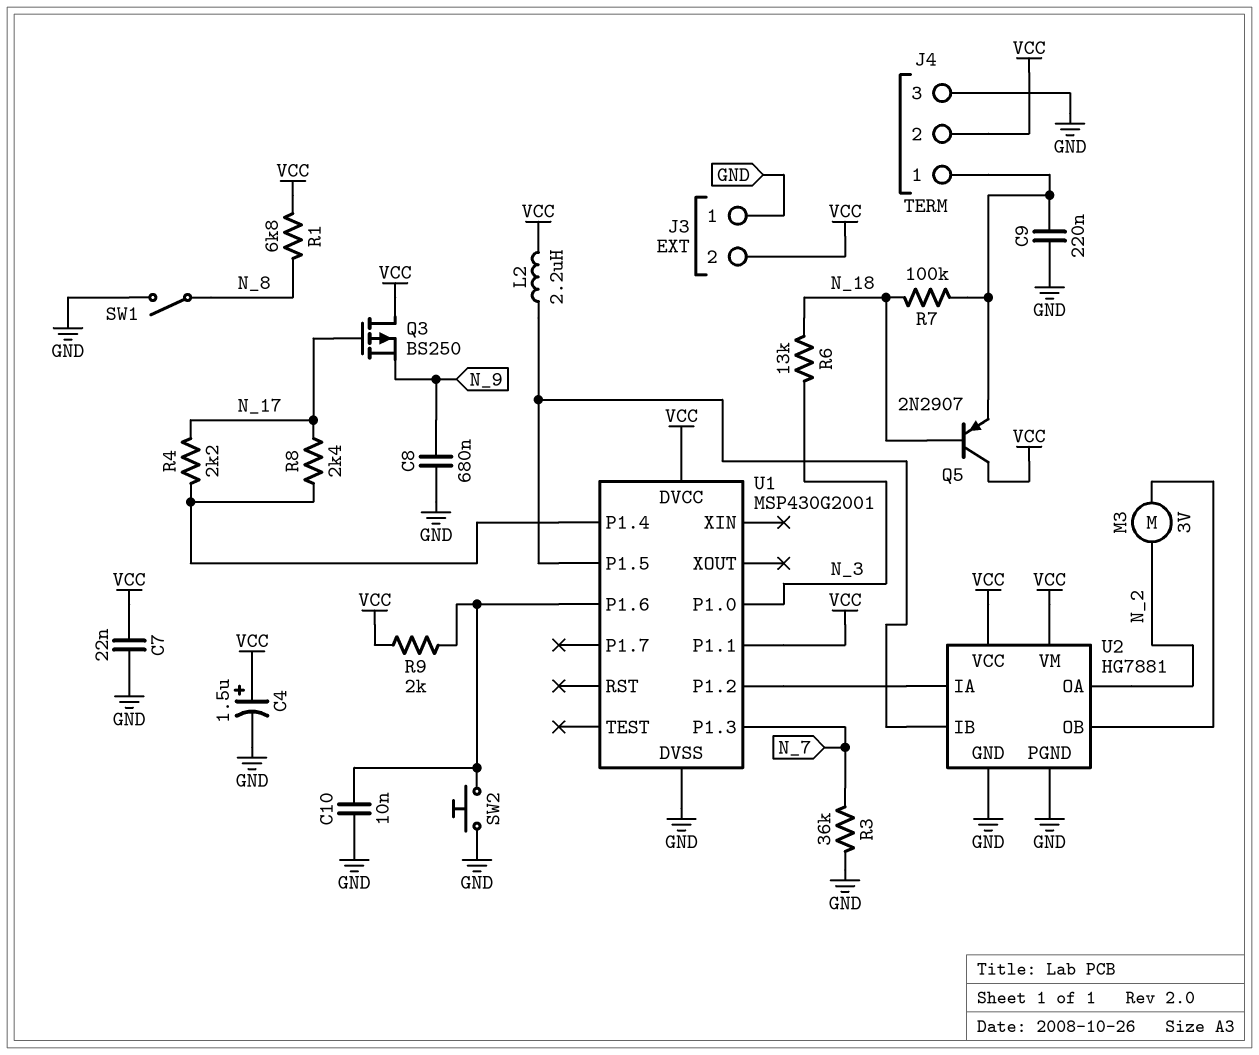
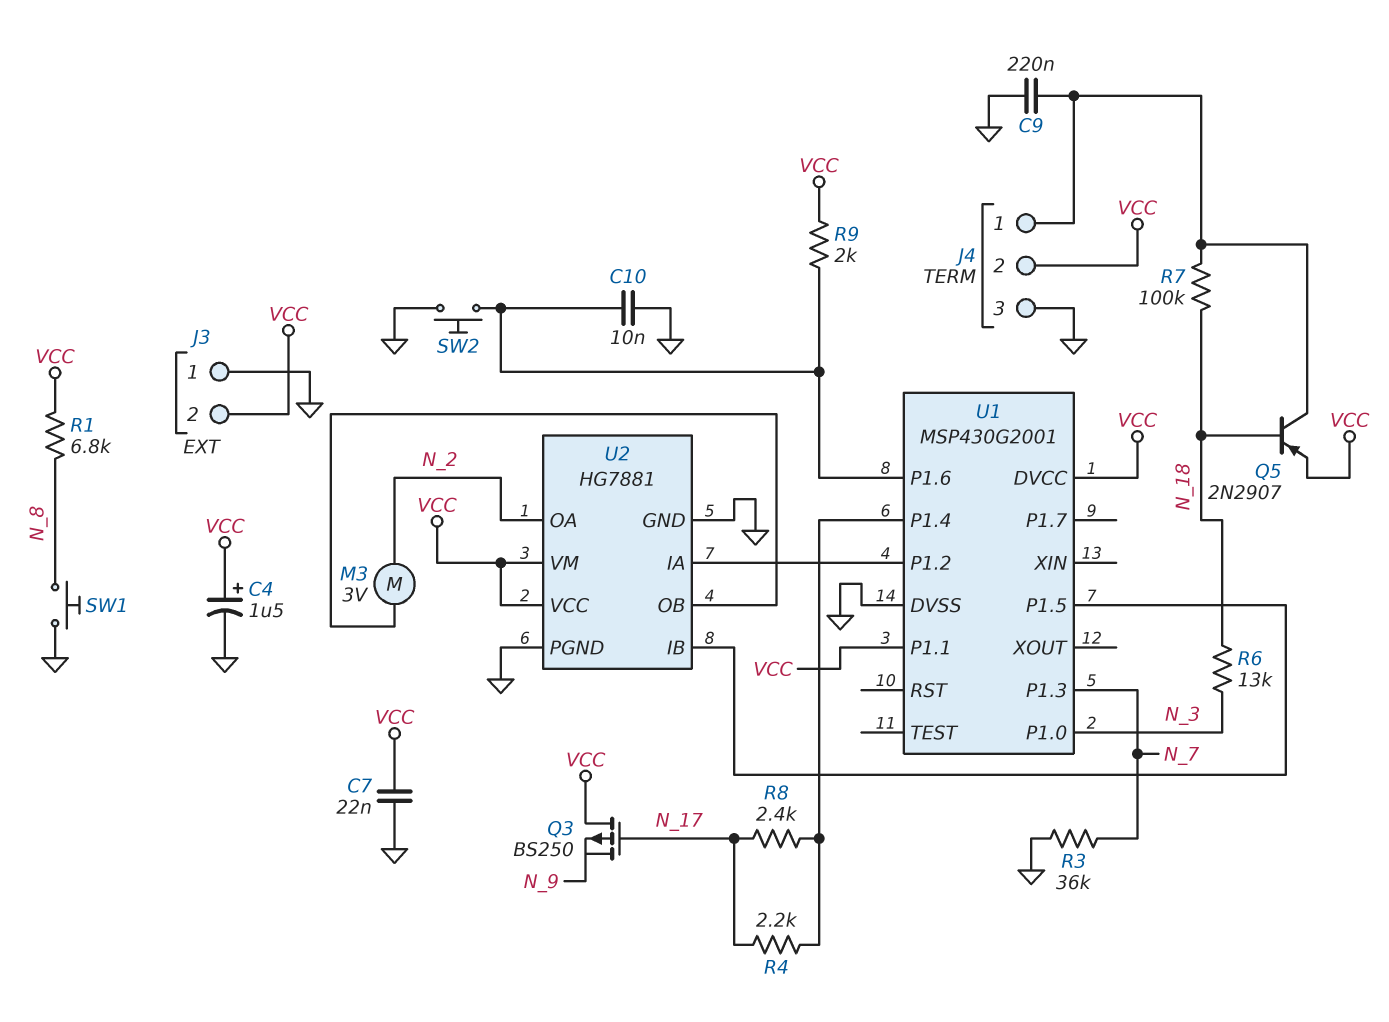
C8: 680nF (GND, N_9) -> none
L2: 2.2uH (U1/P1.5, VCC) -> none
Q5: PNP 2N2907 (B N_18, C VCC, E J4/1) -> PNP 2N2907 (B N_18, C J4/1, E VCC)
SW1: switch (GND, N_8) -> button (GND, N_8)

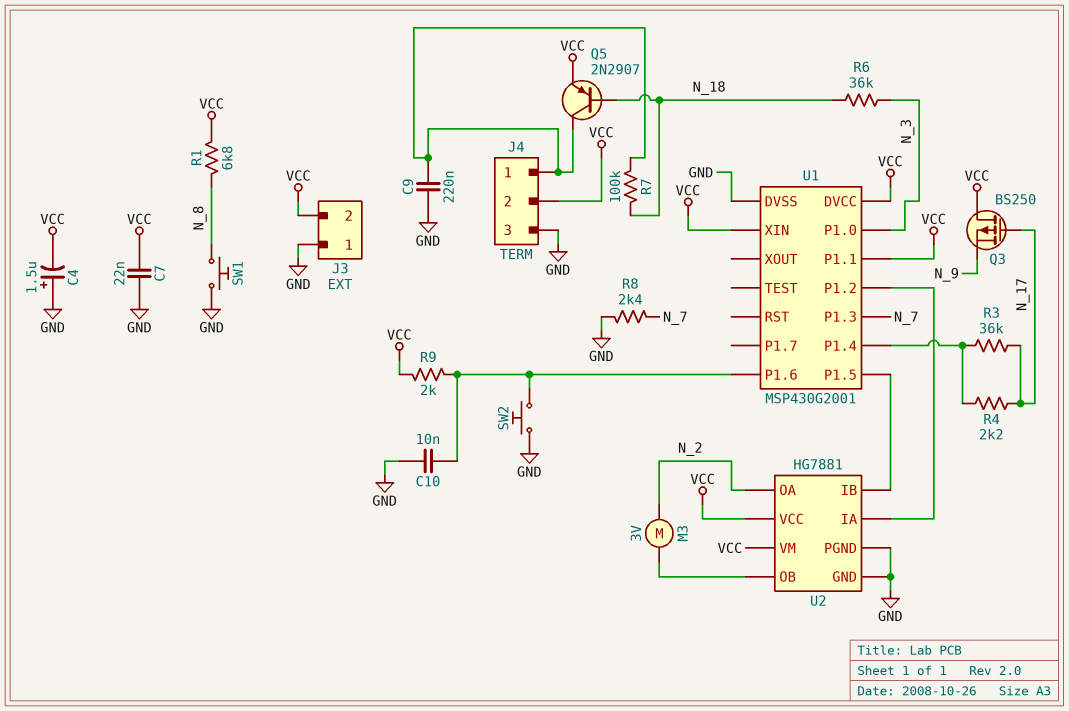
C4: 1.5uF (plus VCC, minus GND) -> 1.5uF (plus GND, minus VCC)
R3: 36k (GND, N_7) -> 36k (N_17, U1/P1.4)
R6: 13k (N_3, N_18) -> 36k (N_3, N_18)
R8: 2.4k (N_17, U1/P1.4) -> 2.4k (GND, N_7)
U1 pin XIN: none -> VCC

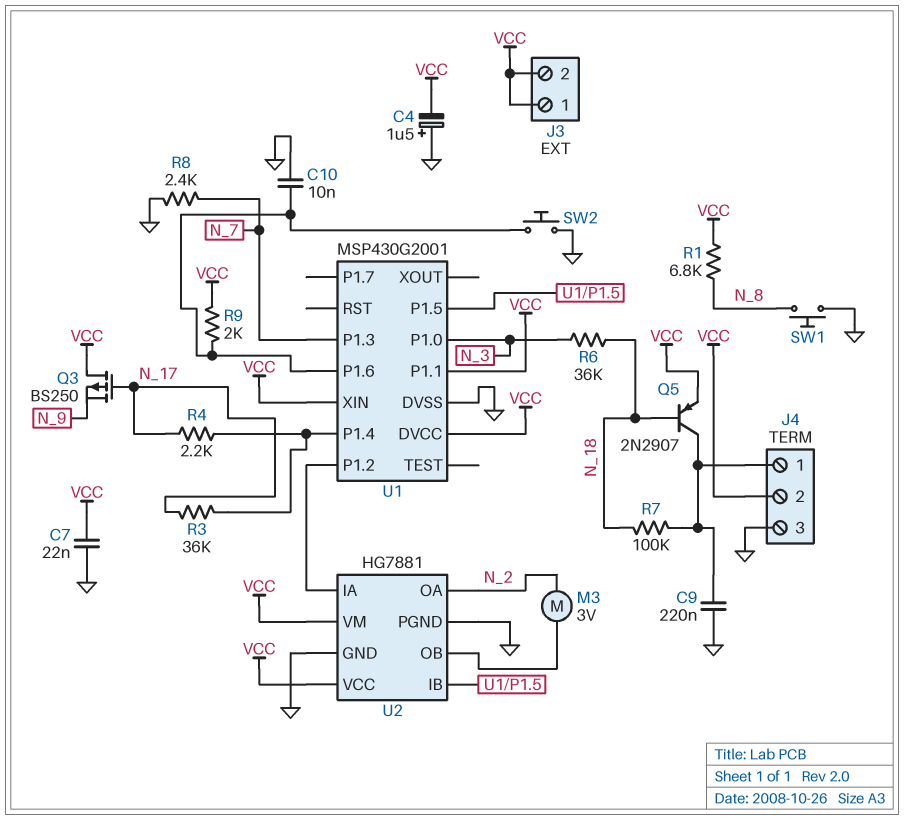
J3 pin 1: GND -> VCC

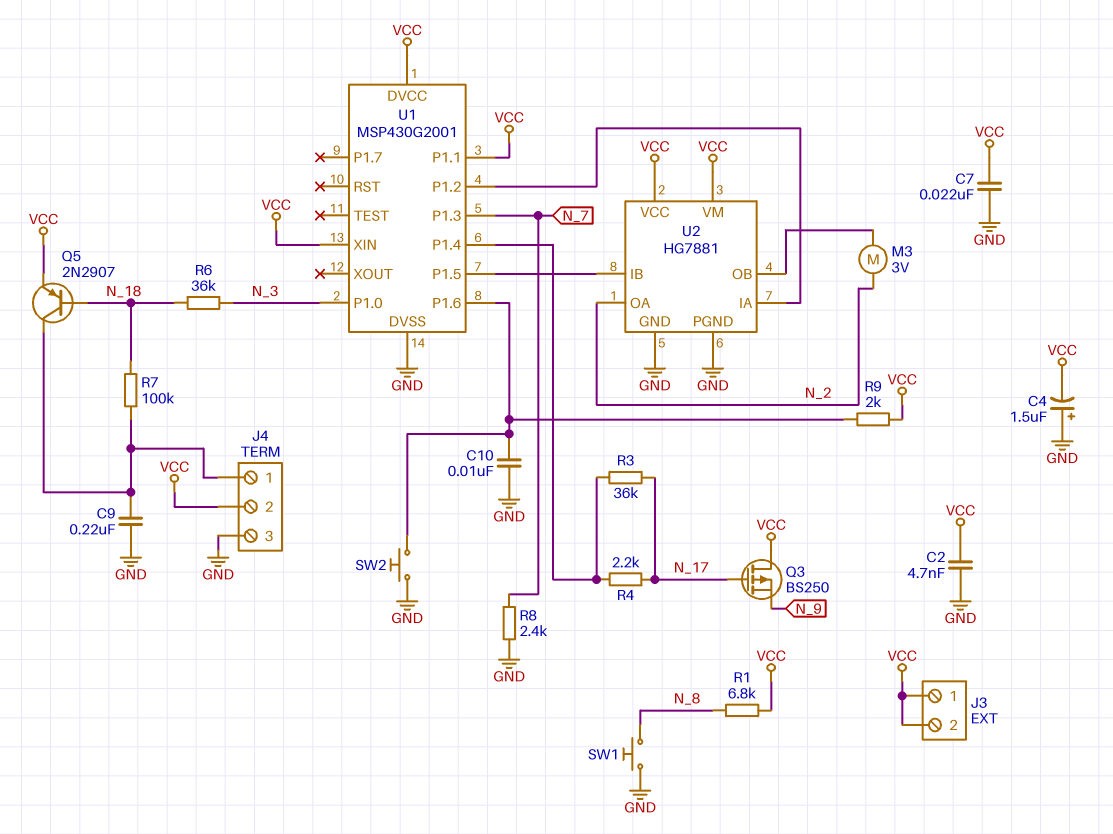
C2: none -> 4.7nF (GND, VCC)

